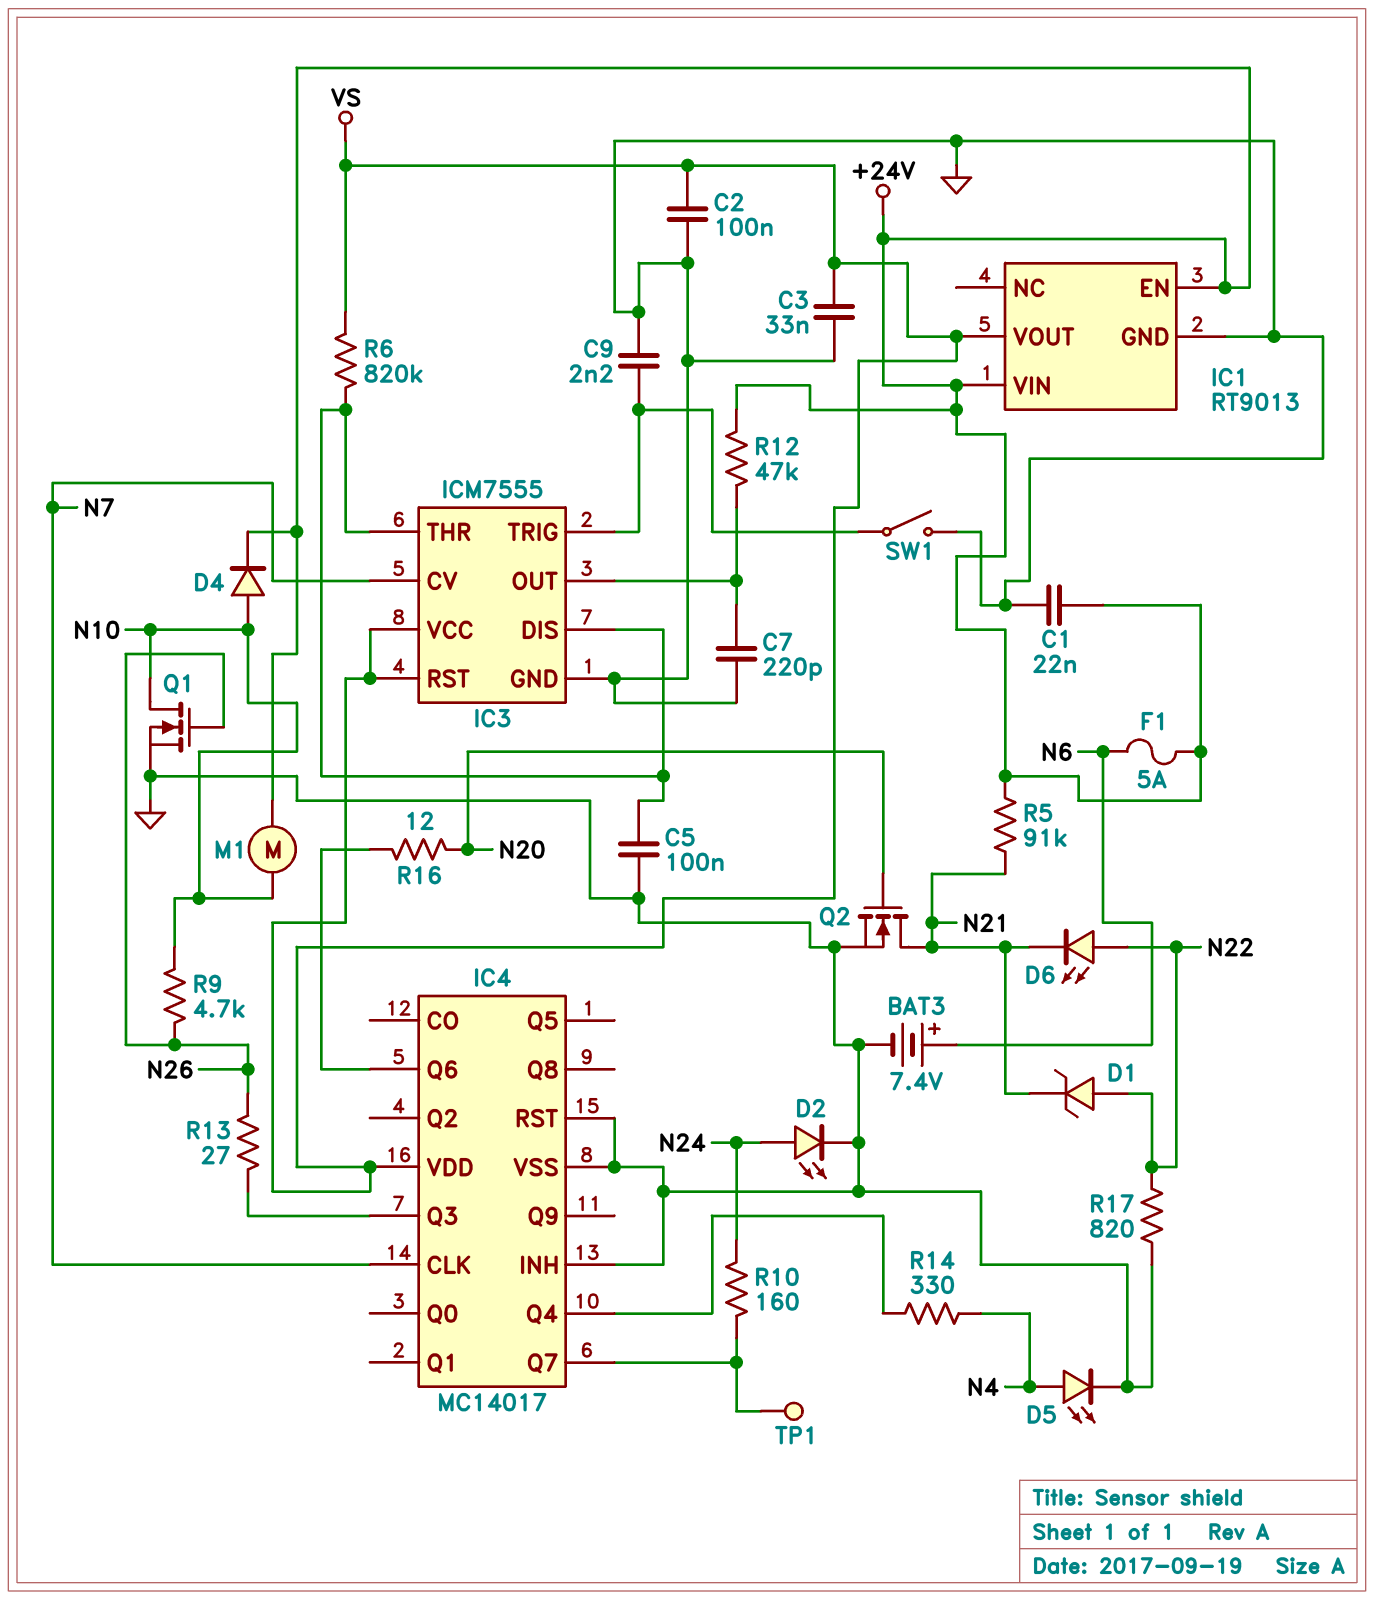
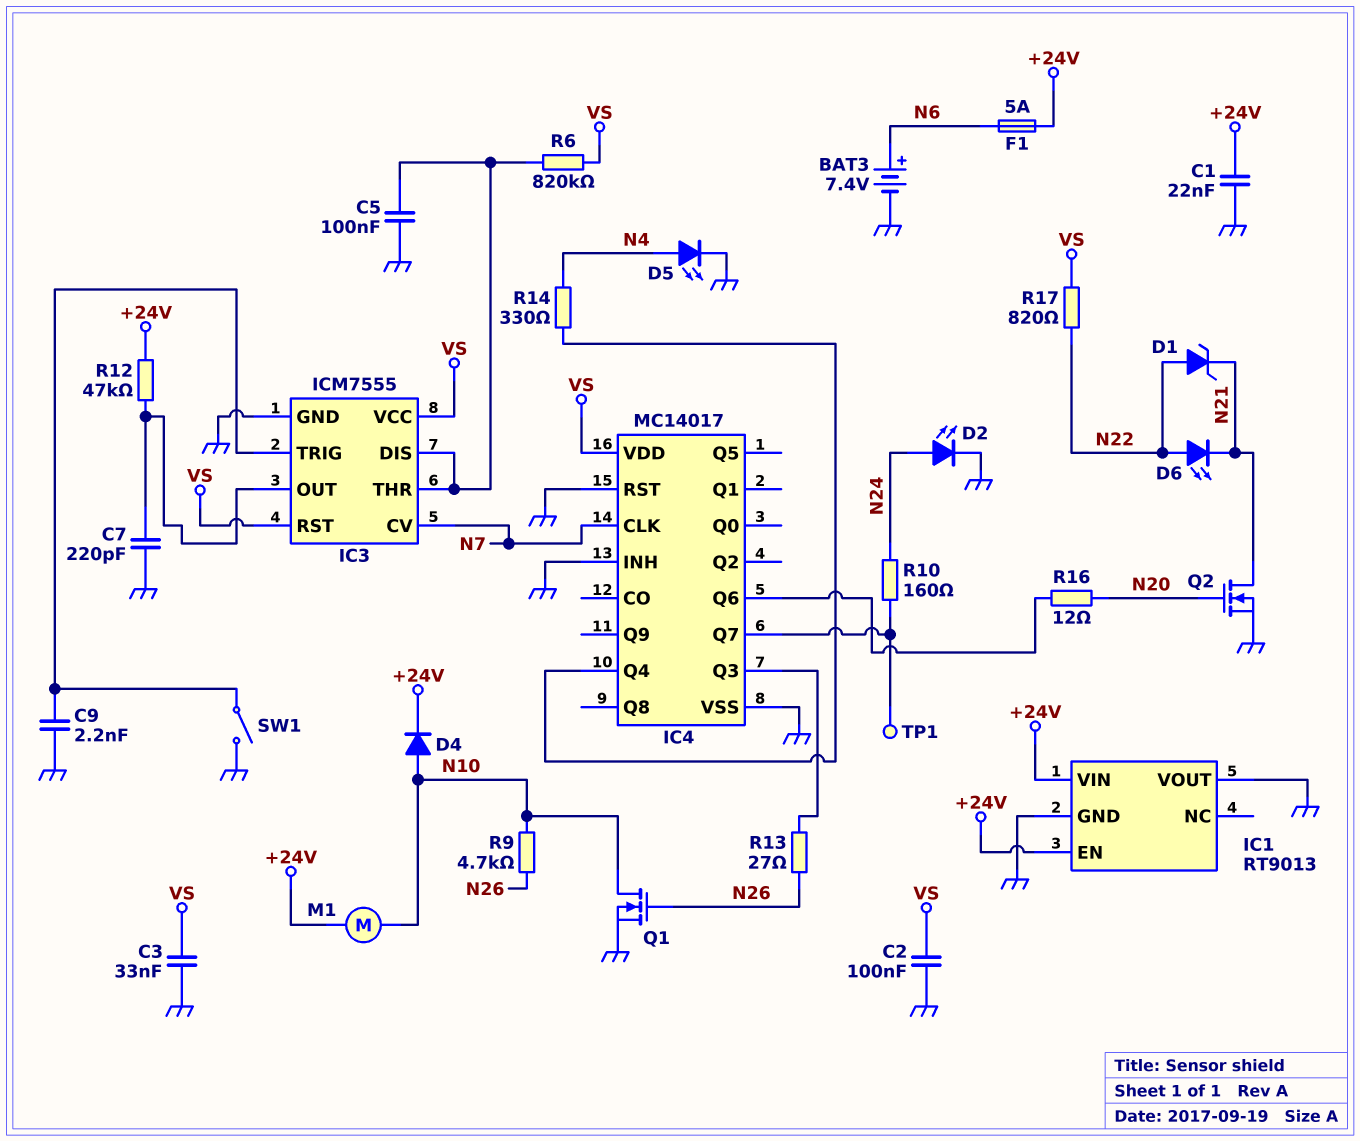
IC1 pin VOUT: VS -> GND
R5: 91k (+24V, N21) -> none
R17: 820 (GND, N22) -> 820 (N22, VS)

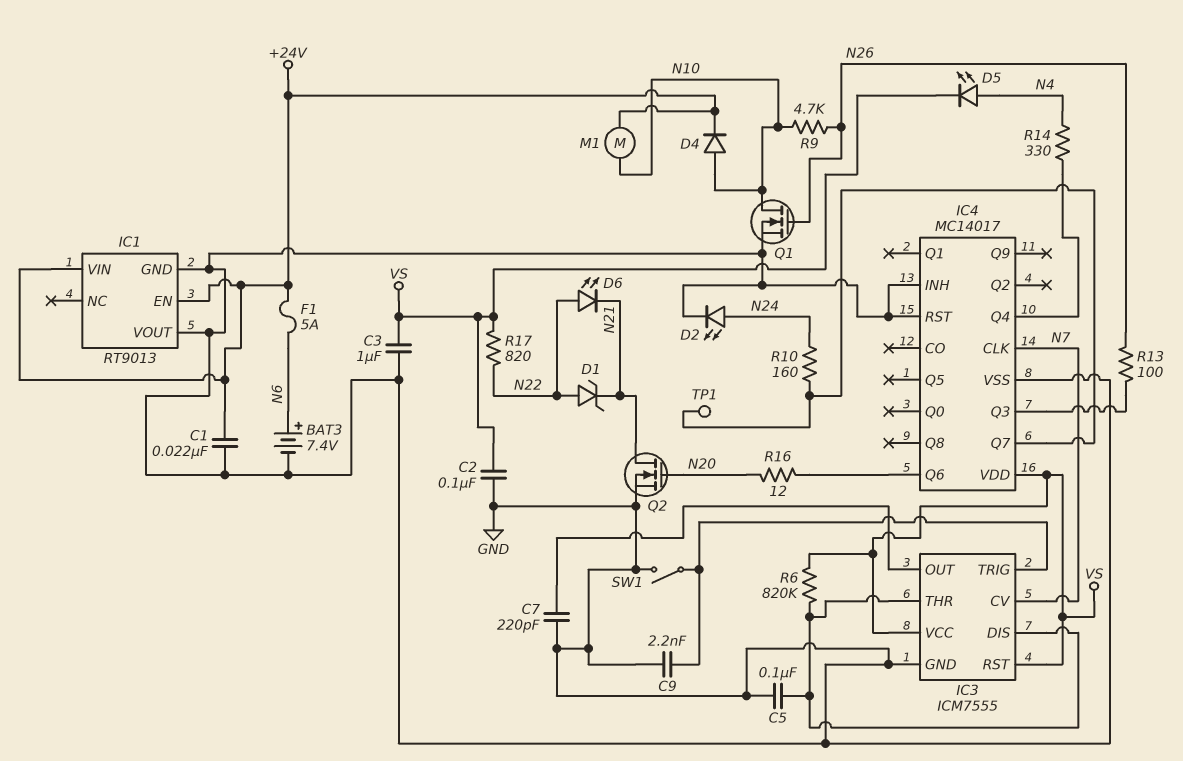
C3: 33nF (GND, VS) -> 1uF (GND, VS)
D5: LED (A N4, K GND) -> LED (A N4, K VS)
R12: 47k (+24V, IC3/OUT) -> none
R13: 27 (IC4/Q3, N26) -> 100 (IC4/Q3, N26)

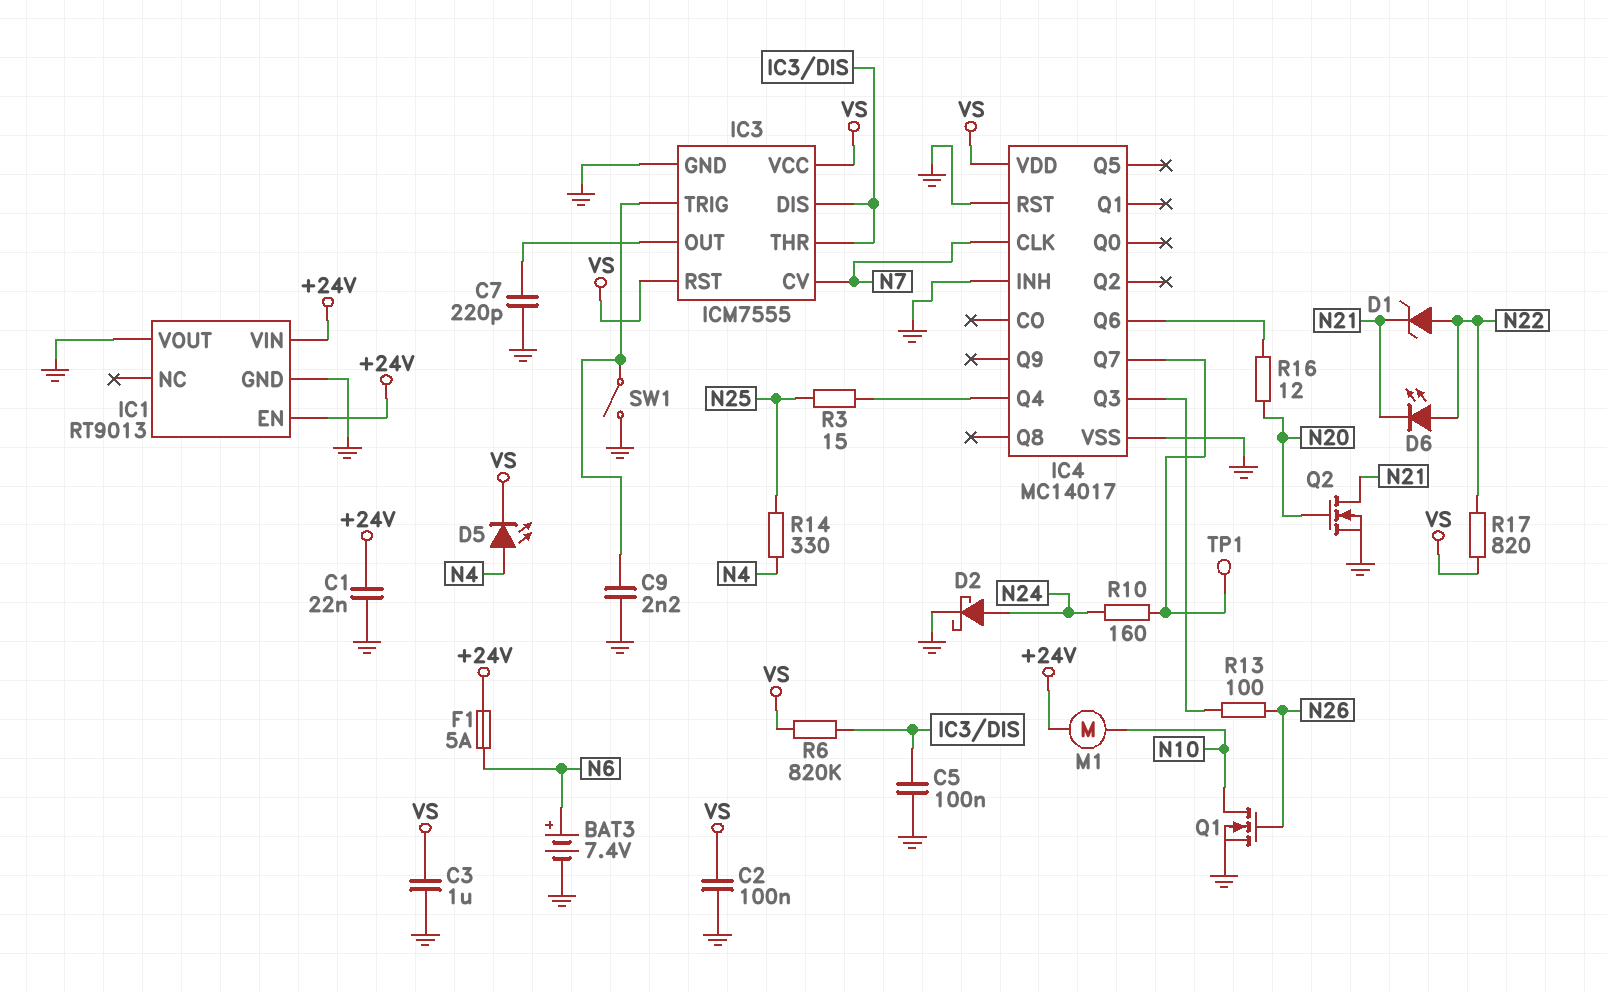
D2: LED (A N24, K GND) -> schottky (A N24, K GND)
D4: diode (A N10, K +24V) -> none
R3: none -> 15 (IC4/Q4, N25)
R9: 4.7k (N10, N26) -> none
R14: 330 (IC4/Q4, N4) -> 330 (N4, N25)

